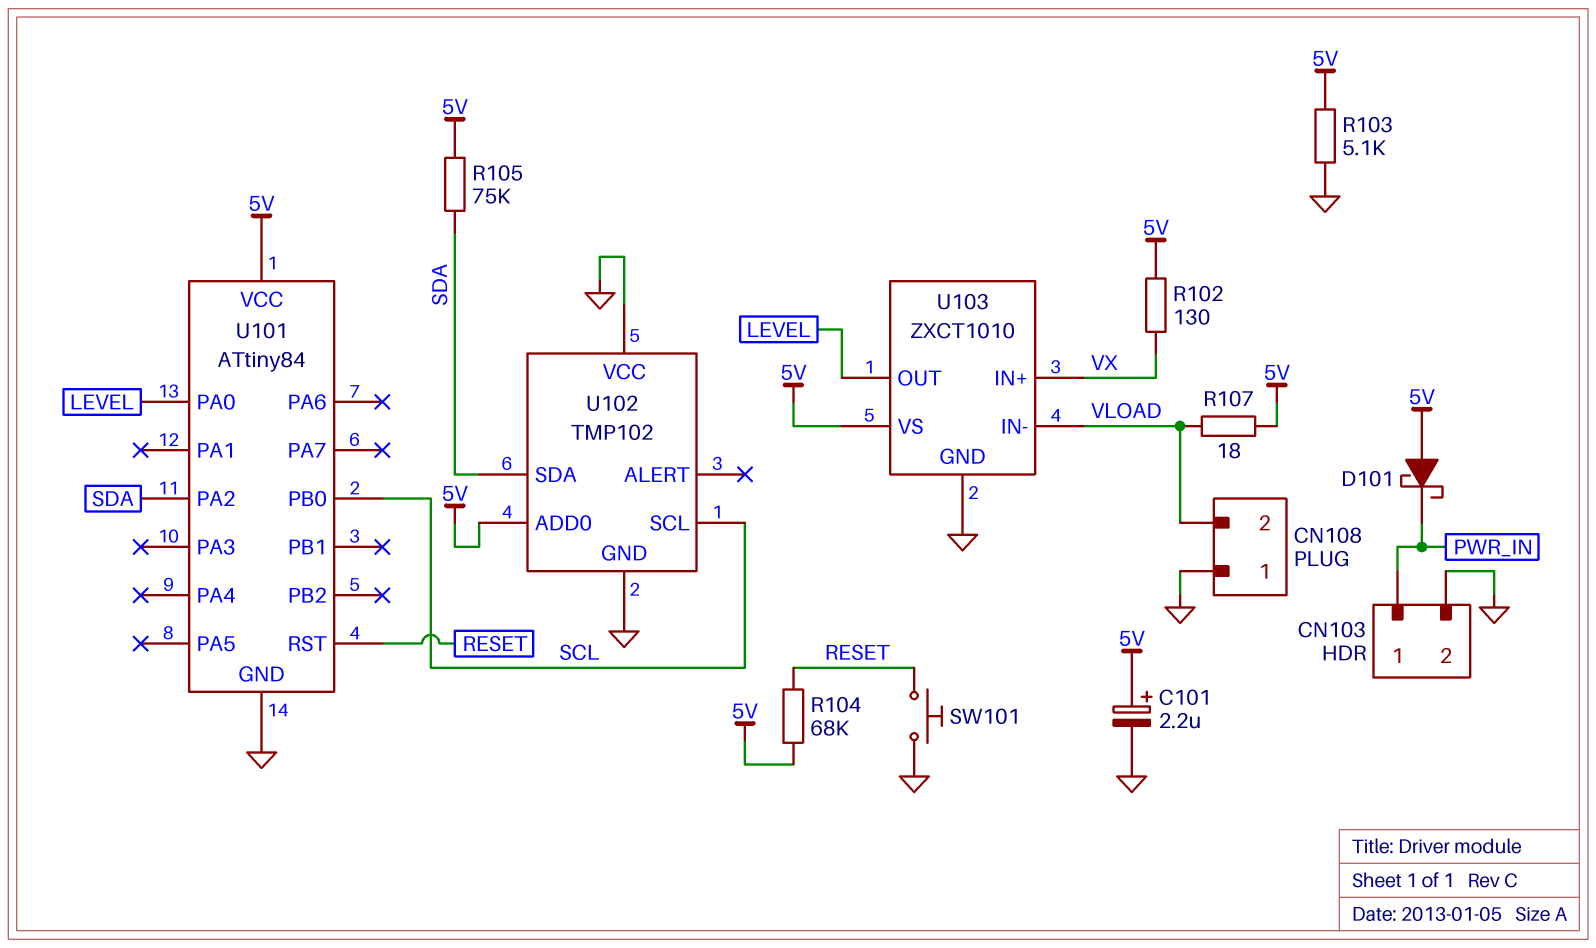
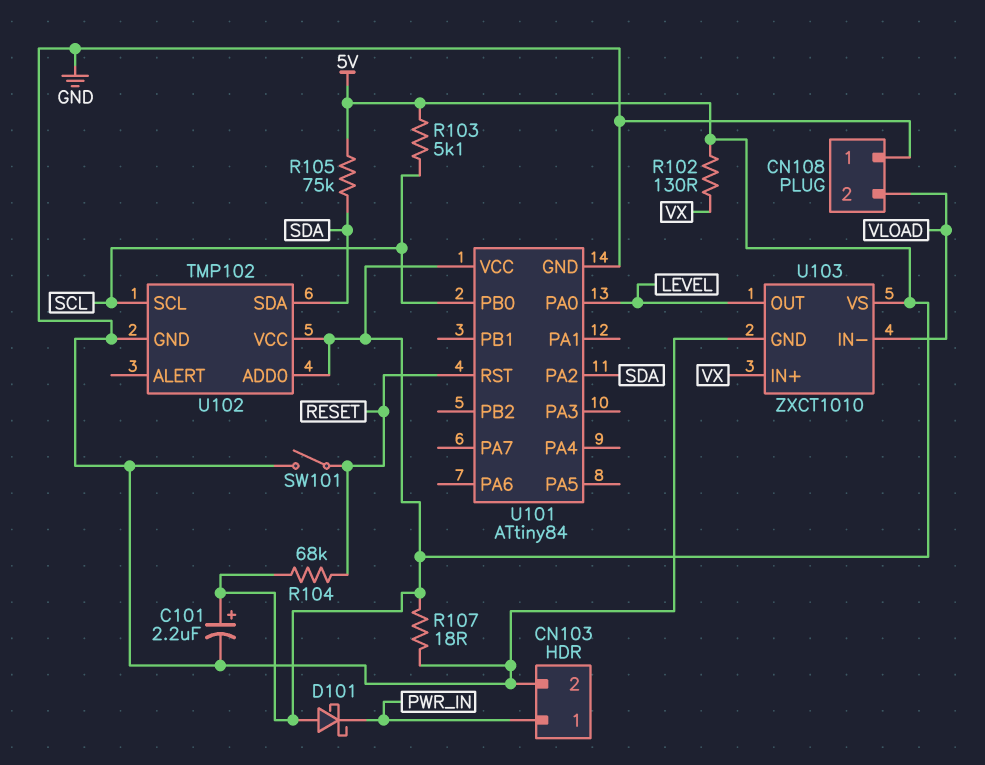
R103: 5.1k (5V, GND) -> 5.1k (5V, SCL)
R107: 18 (5V, VLOAD) -> 18 (5V, GND)
SW101: button (GND, RESET) -> switch (GND, RESET)
U102 pin VCC: GND -> 5V

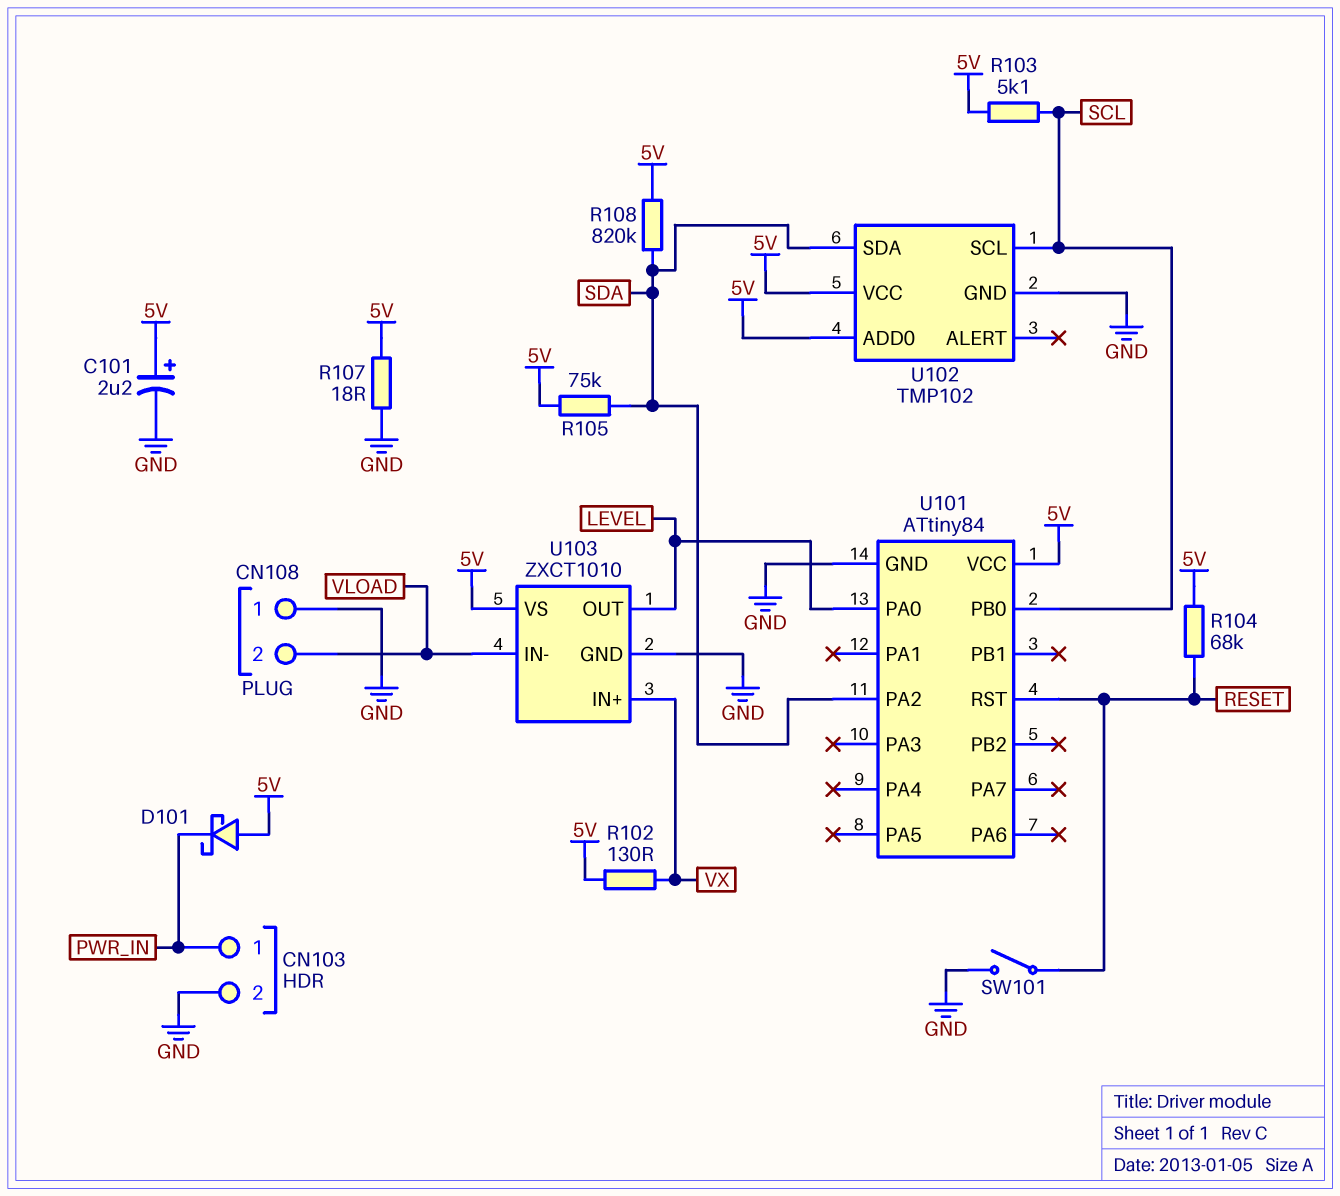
R108: none -> 820k (5V, SDA)

